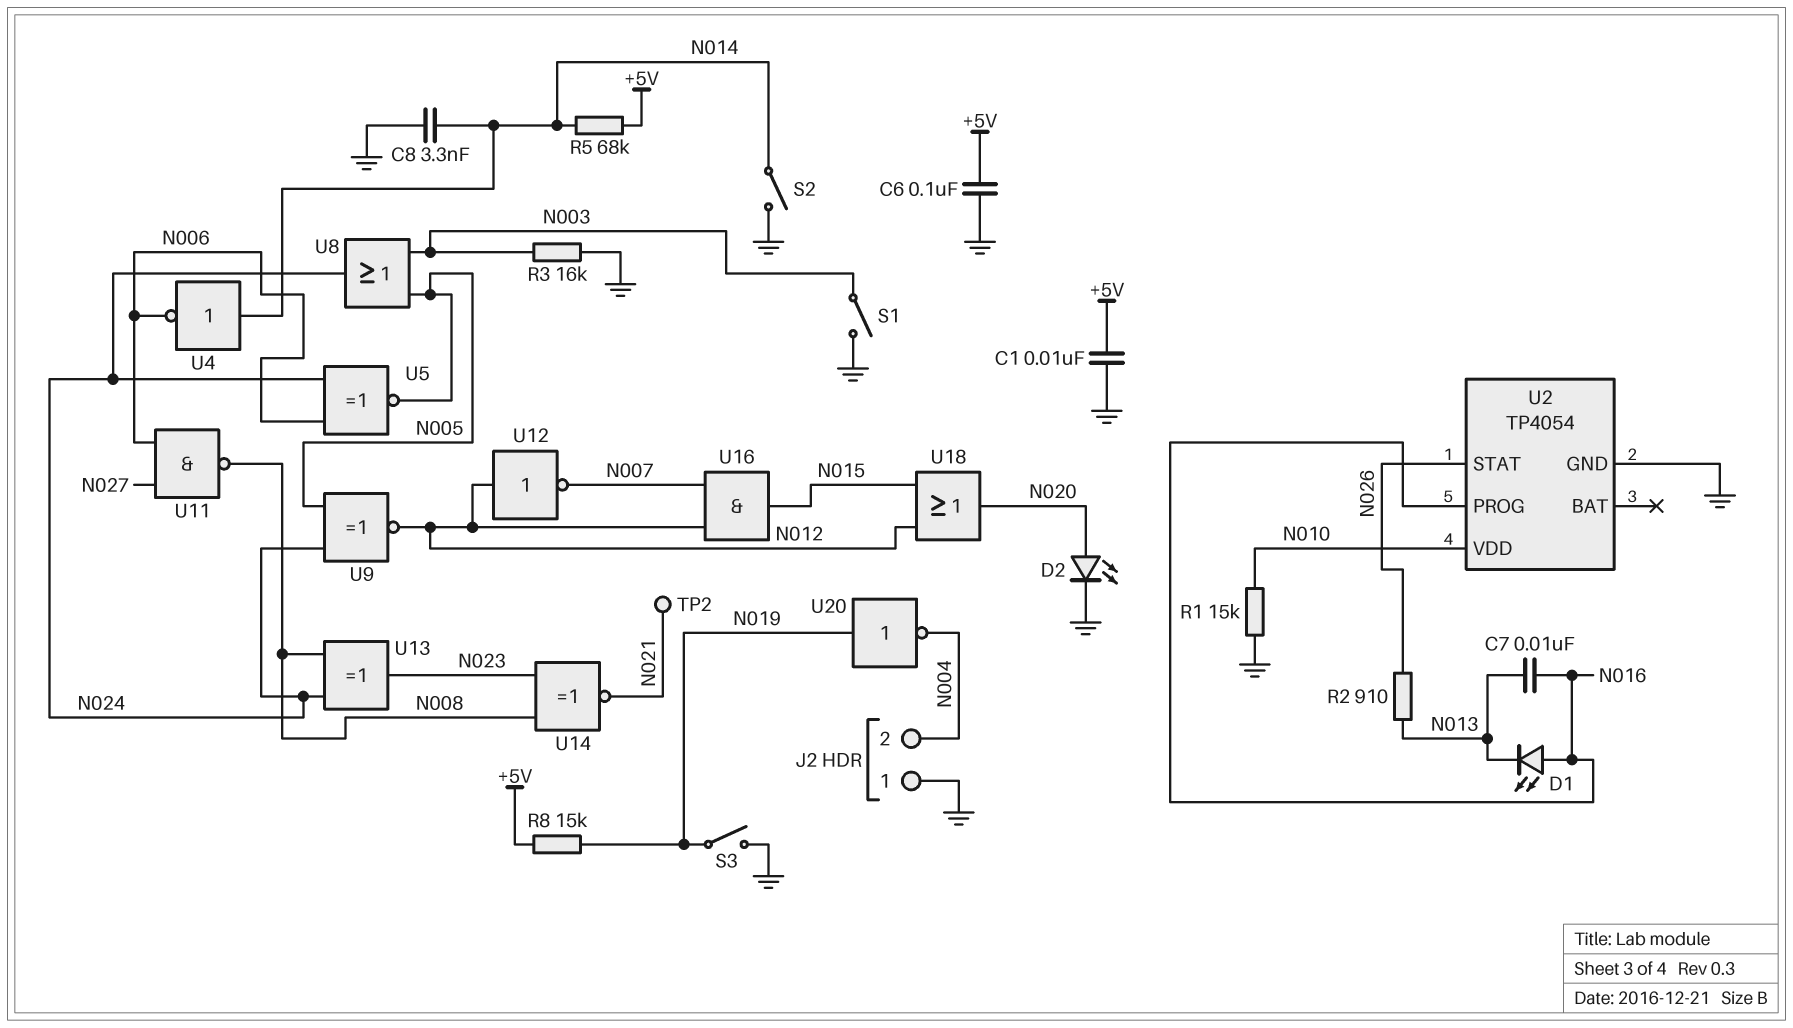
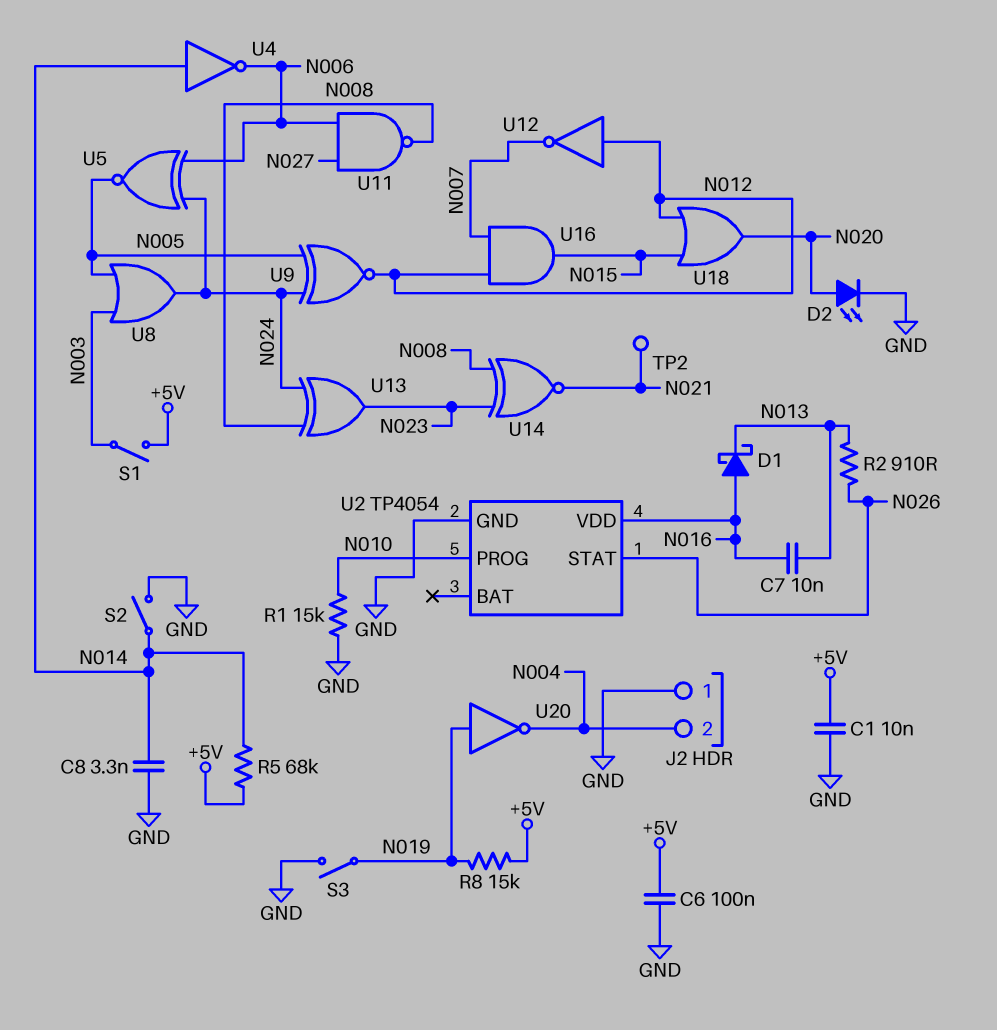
D1: LED (A N016, K N013) -> schottky (A N016, K N013)
R3: 16k (GND, N003) -> none
S1: switch (GND, N003) -> switch (+5V, N003)
U2 pin PROG: N016 -> N010
U2 pin VDD: N010 -> N016

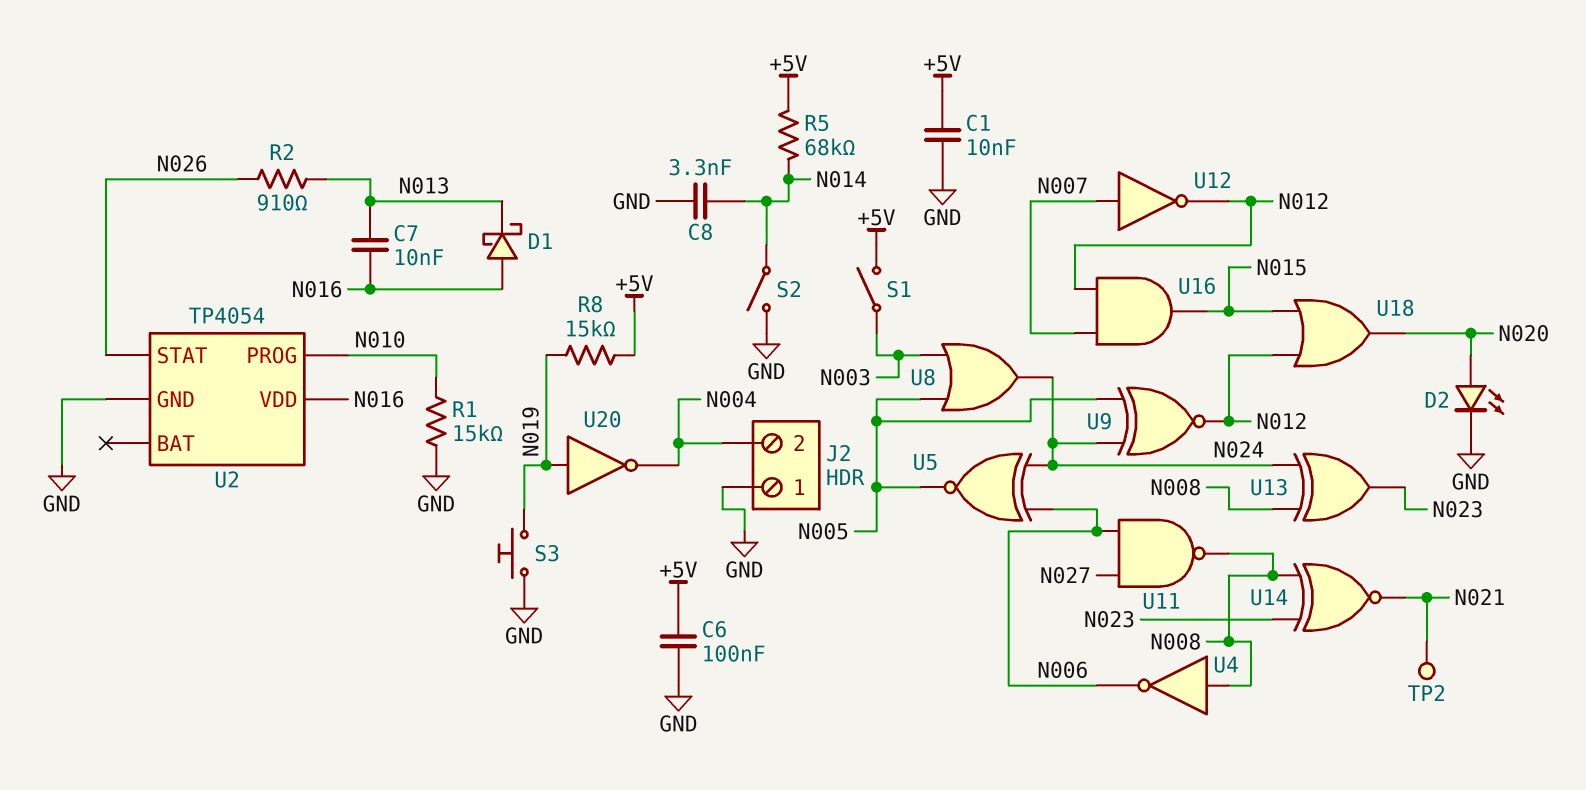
S3: switch (GND, N019) -> button (GND, N019)
U4: NOT (in N014, out N006) -> NOT (in N008, out N006)
U12: NOT (in N012, out N007) -> NOT (in N007, out N012)

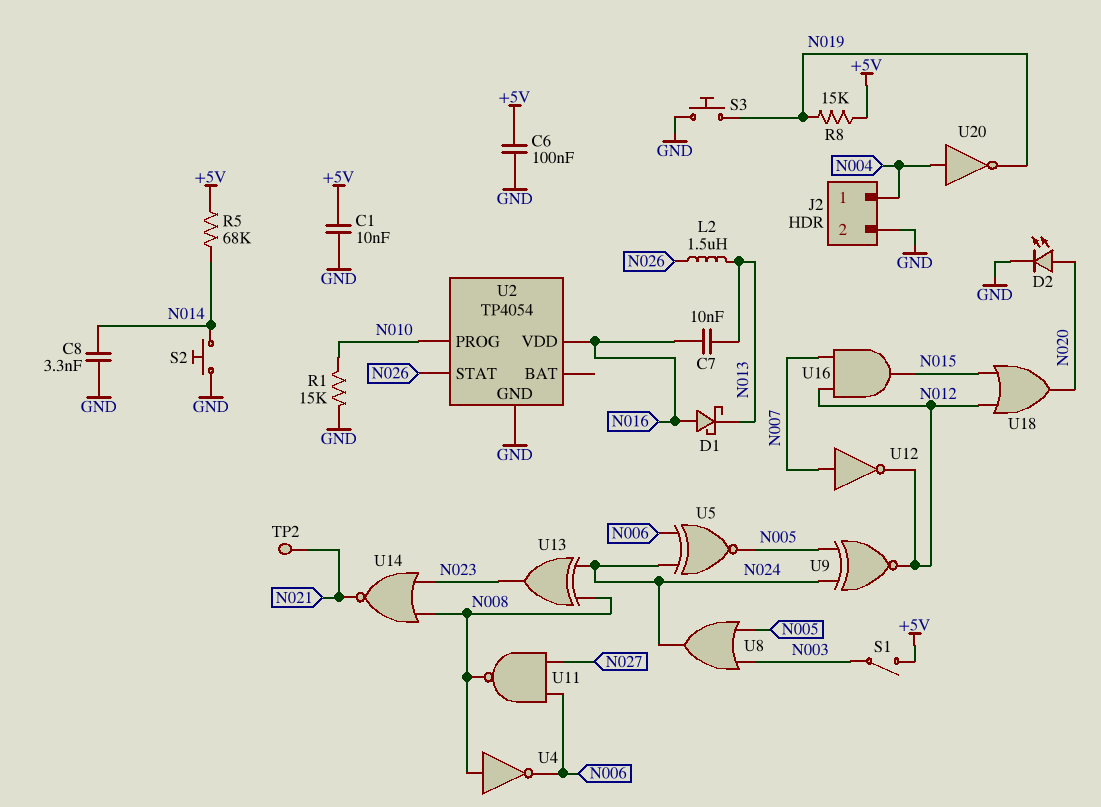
J2 pin 1: GND -> N004
J2 pin 2: N004 -> GND
L2: none -> 1.5uH (N013, N026)
R2: 910 (N013, N026) -> none
S2: switch (GND, N014) -> button (GND, N014)
U14: XNOR (in N008, in N023, out N021) -> NOR (in N008, in N023, out N021)
U20: NOT (in N019, out N004) -> NOT (in N004, out N019)

